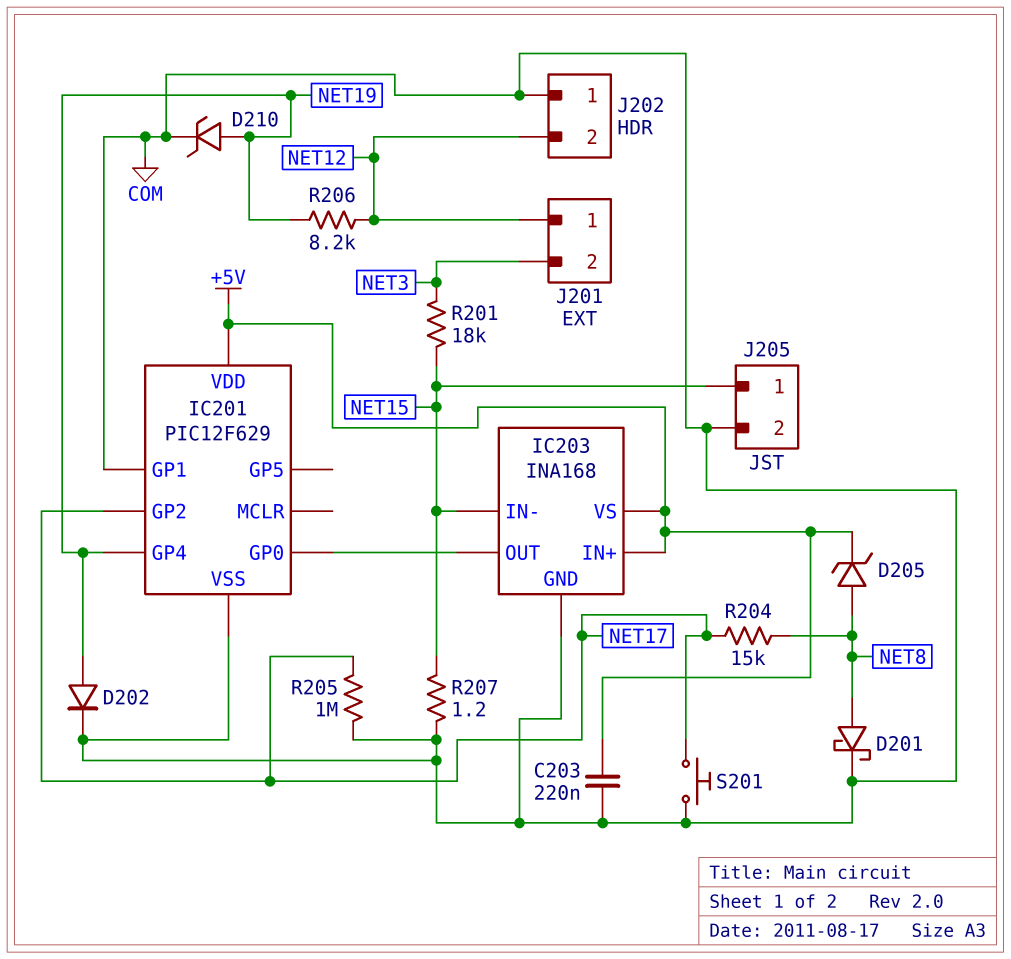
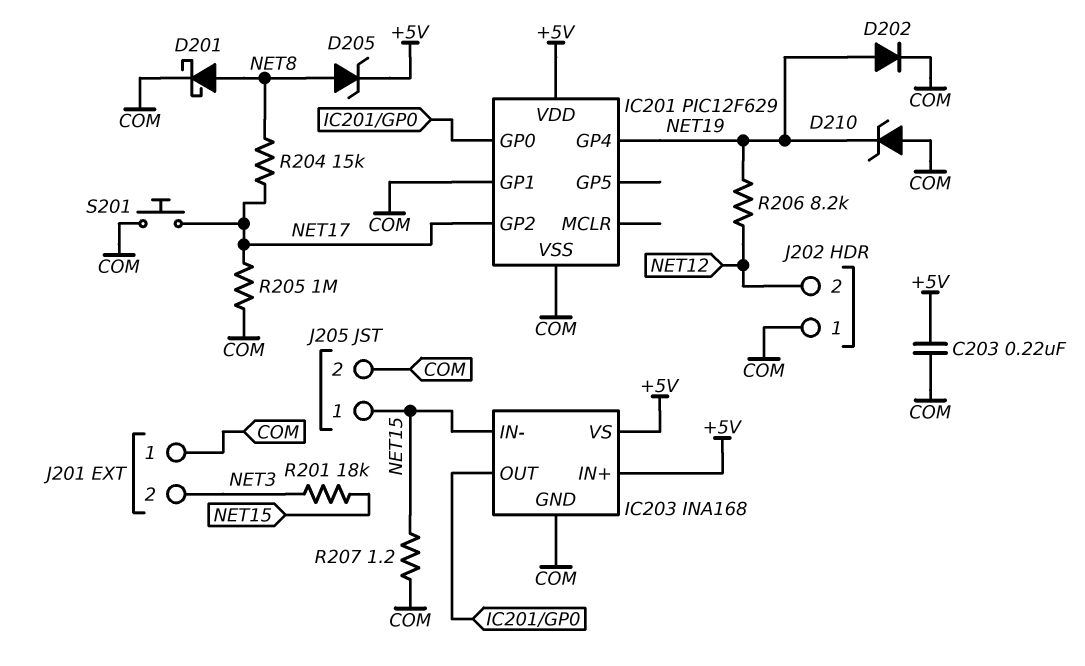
D210: zener (A NET19, K COM) -> zener (A COM, K NET19)
J201 pin 1: NET12 -> COM

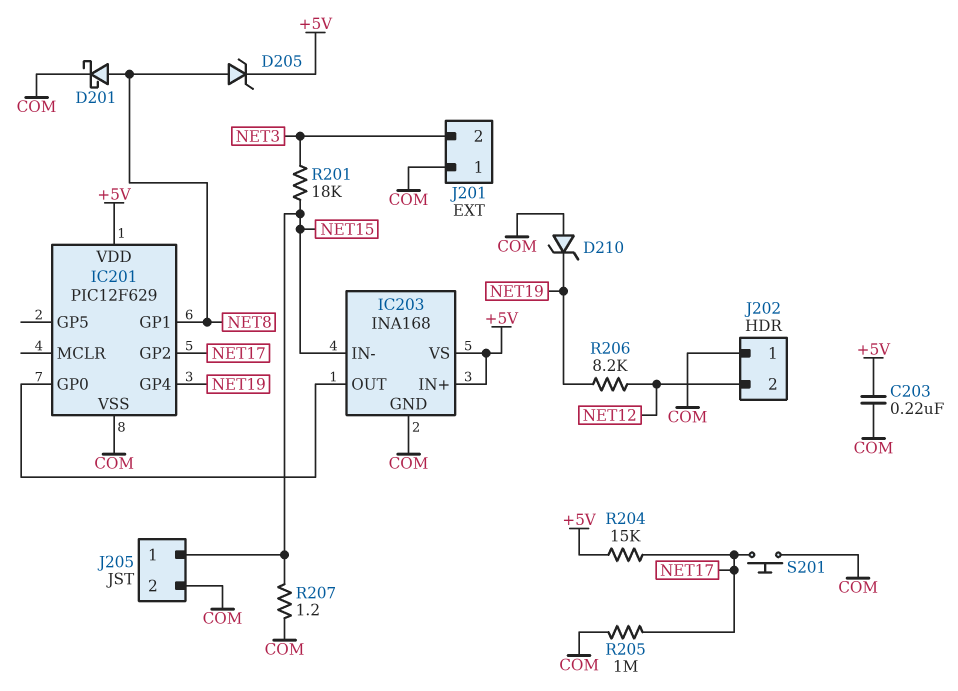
D202: diode (A NET19, K COM) -> none
IC201 pin GP1: COM -> NET8
R204: 15k (NET8, NET17) -> 15k (+5V, NET17)

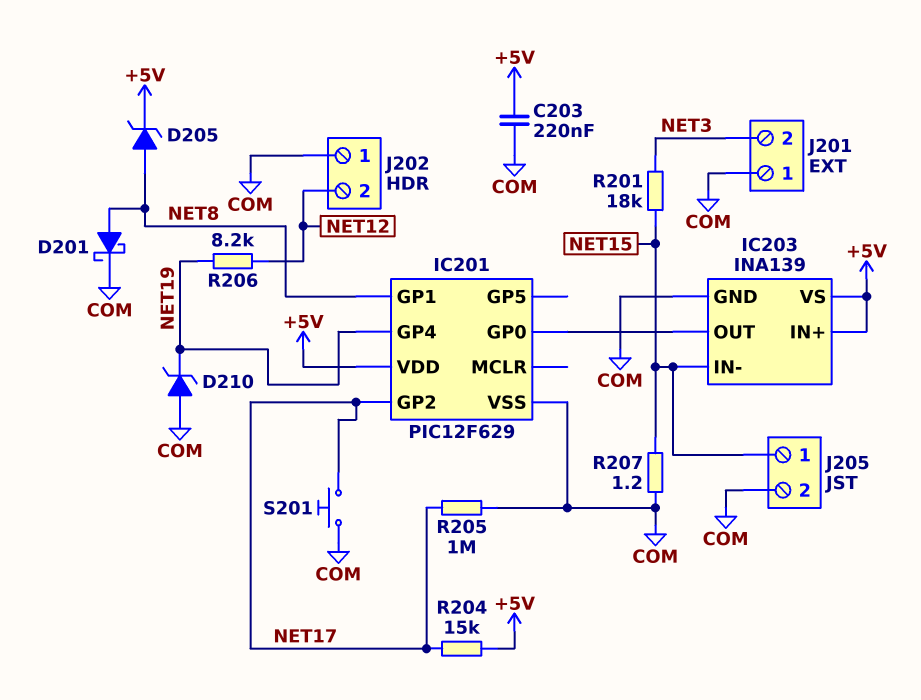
IC203: INA168 -> INA139

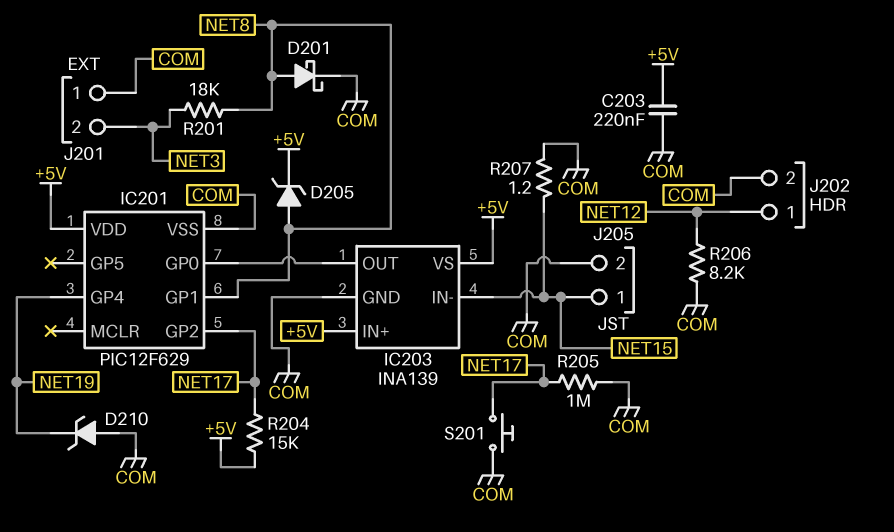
J202 pin 1: COM -> NET12
J202 pin 2: NET12 -> COM
R201: 18k (NET3, NET15) -> 18k (NET3, NET8)
R206: 8.2k (NET12, NET19) -> 8.2k (COM, NET12)

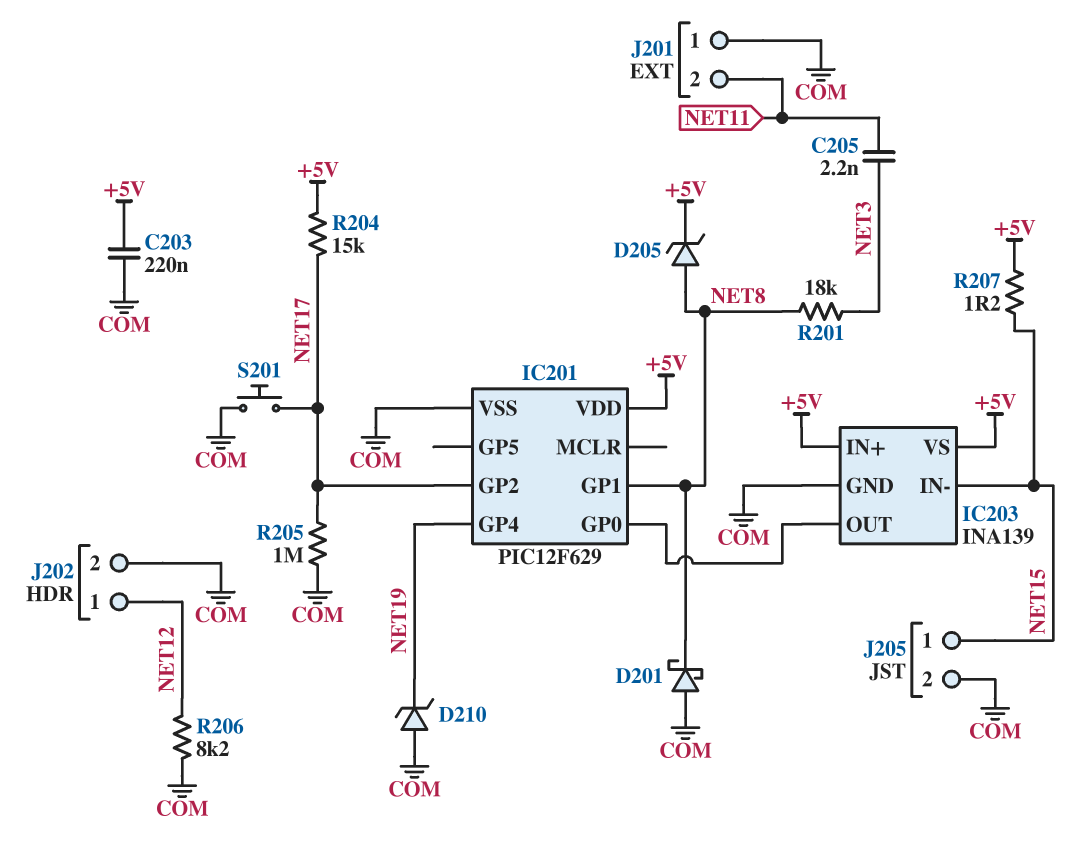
C205: none -> 2.2nF (NET3, NET11)
D201: schottky (A NET8, K COM) -> schottky (A COM, K NET8)
J201 pin 2: NET3 -> NET11
R207: 1.2 (COM, NET15) -> 1.2 (+5V, NET15)

